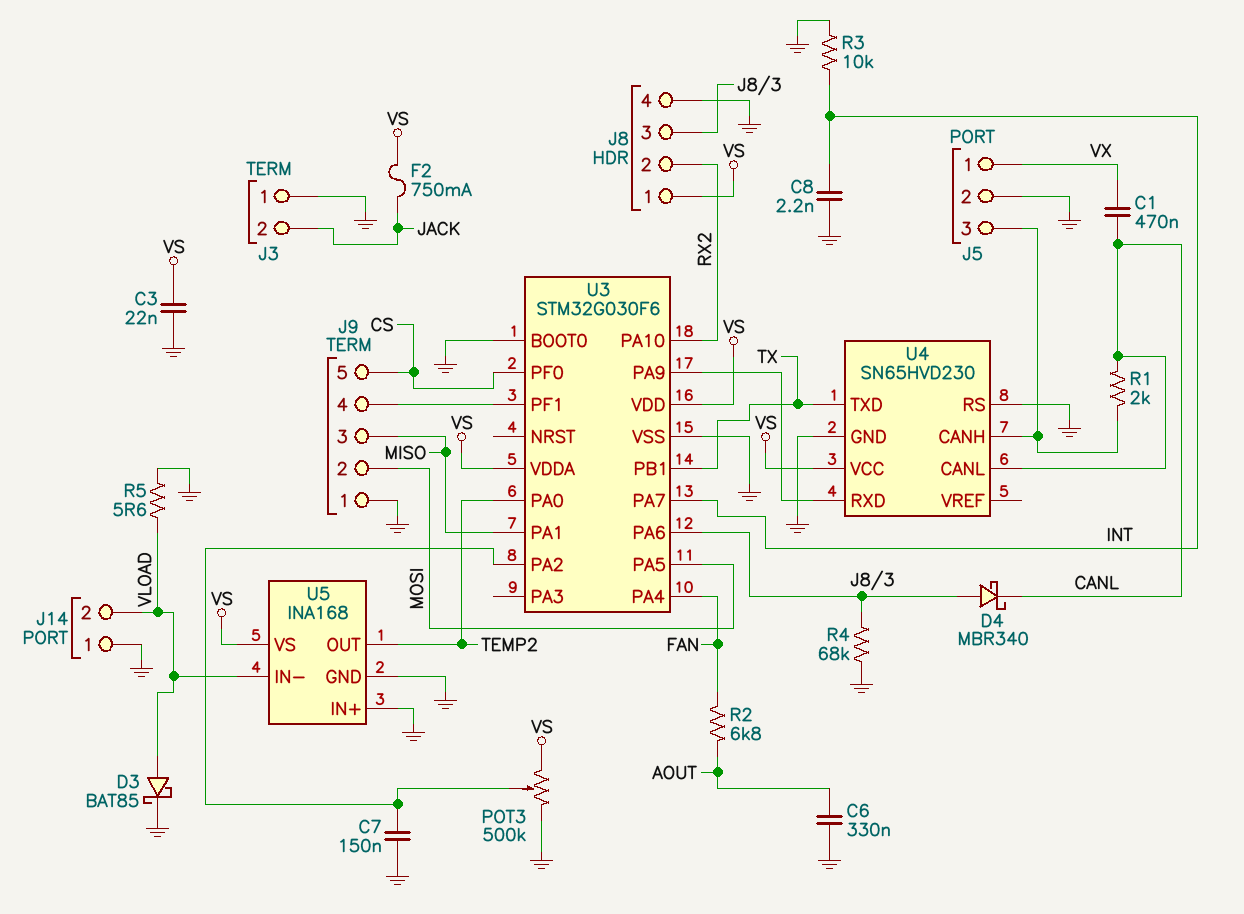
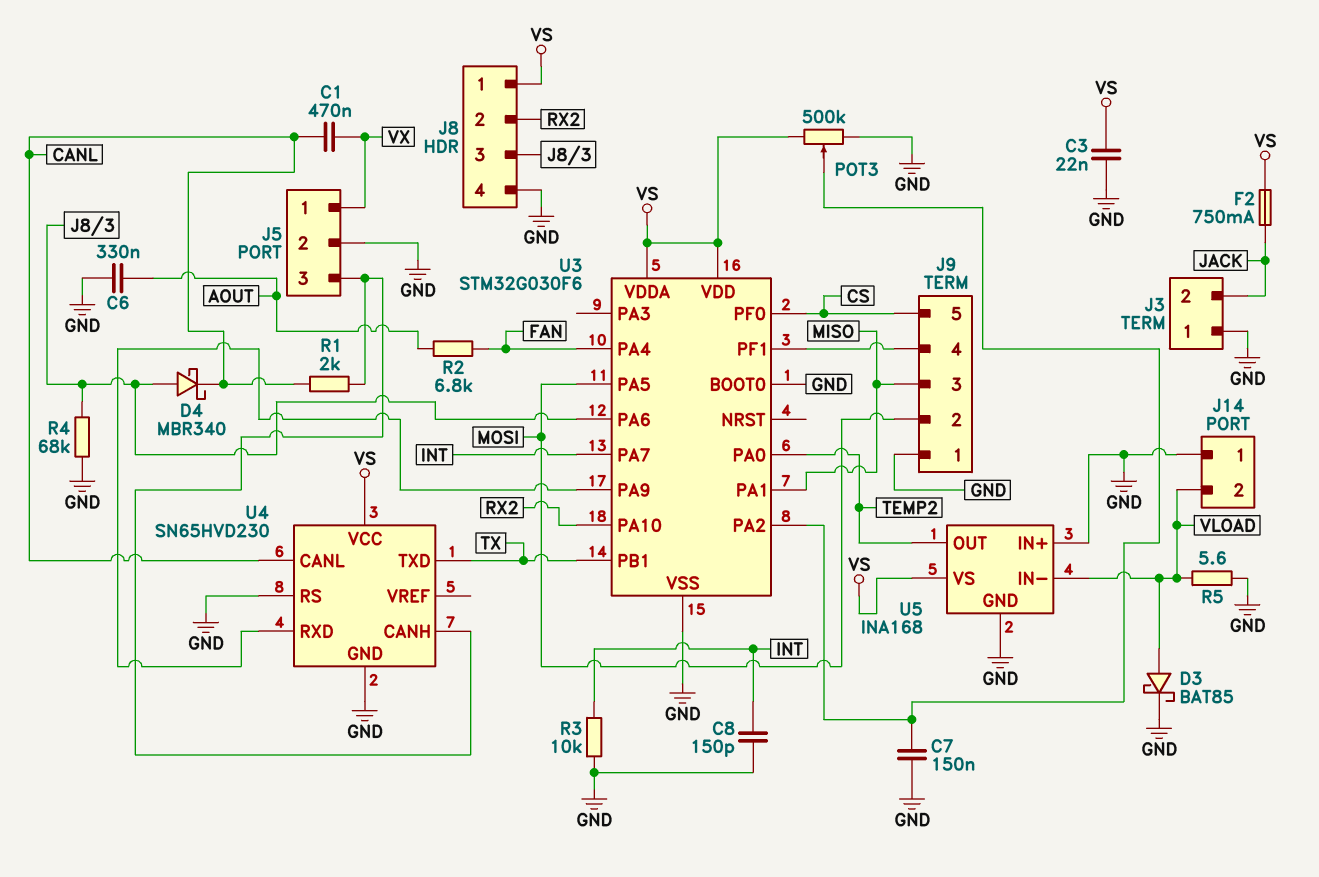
C8: 2.2nF (GND, INT) -> 150pF (GND, INT)

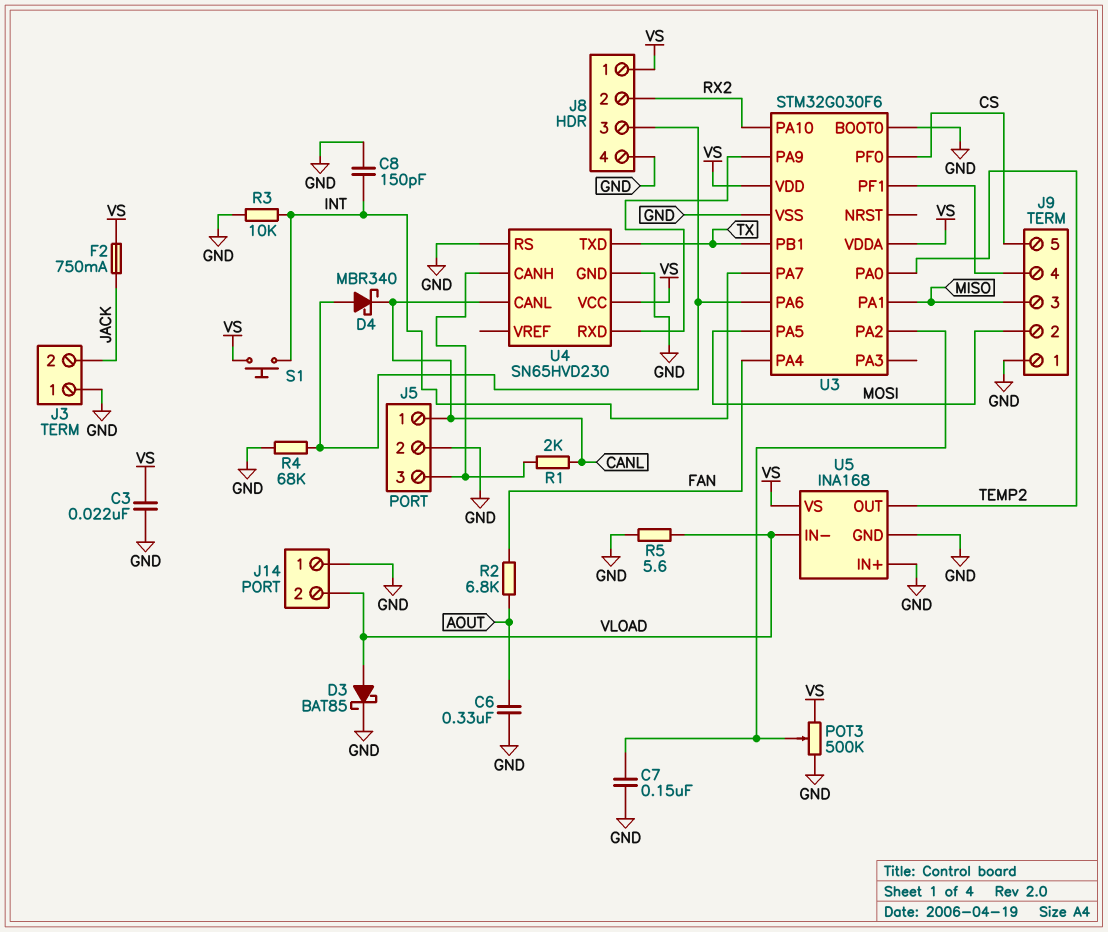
C1: 470nF (CANL, VX) -> none
J5 pin 1: VX -> CANL
S1: none -> button (INT, VS)

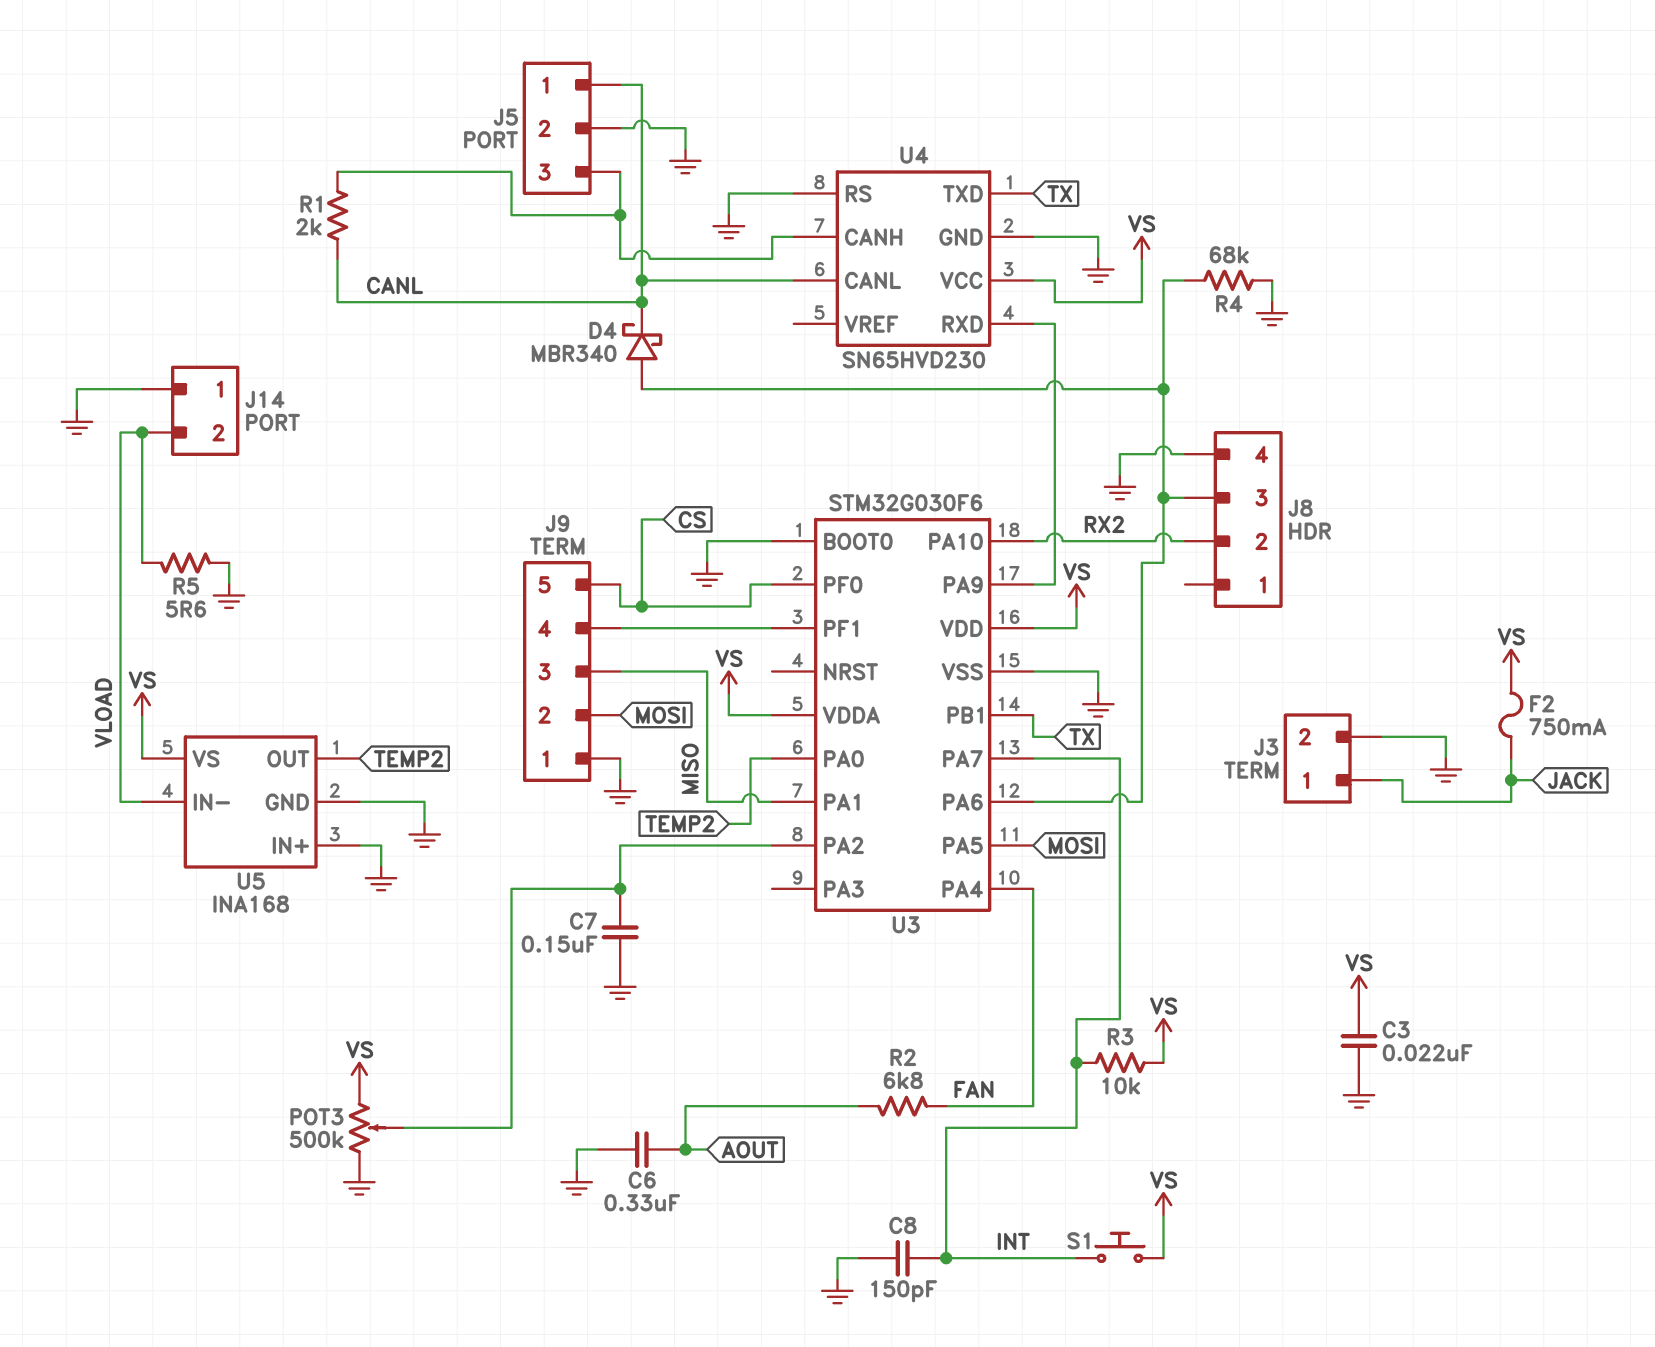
D3: schottky BAT85 (A VLOAD, K GND) -> none
J3 pin 1: GND -> JACK
J3 pin 2: JACK -> GND
J8 pin 1: VS -> none
R3: 10k (GND, INT) -> 10k (INT, VS)

